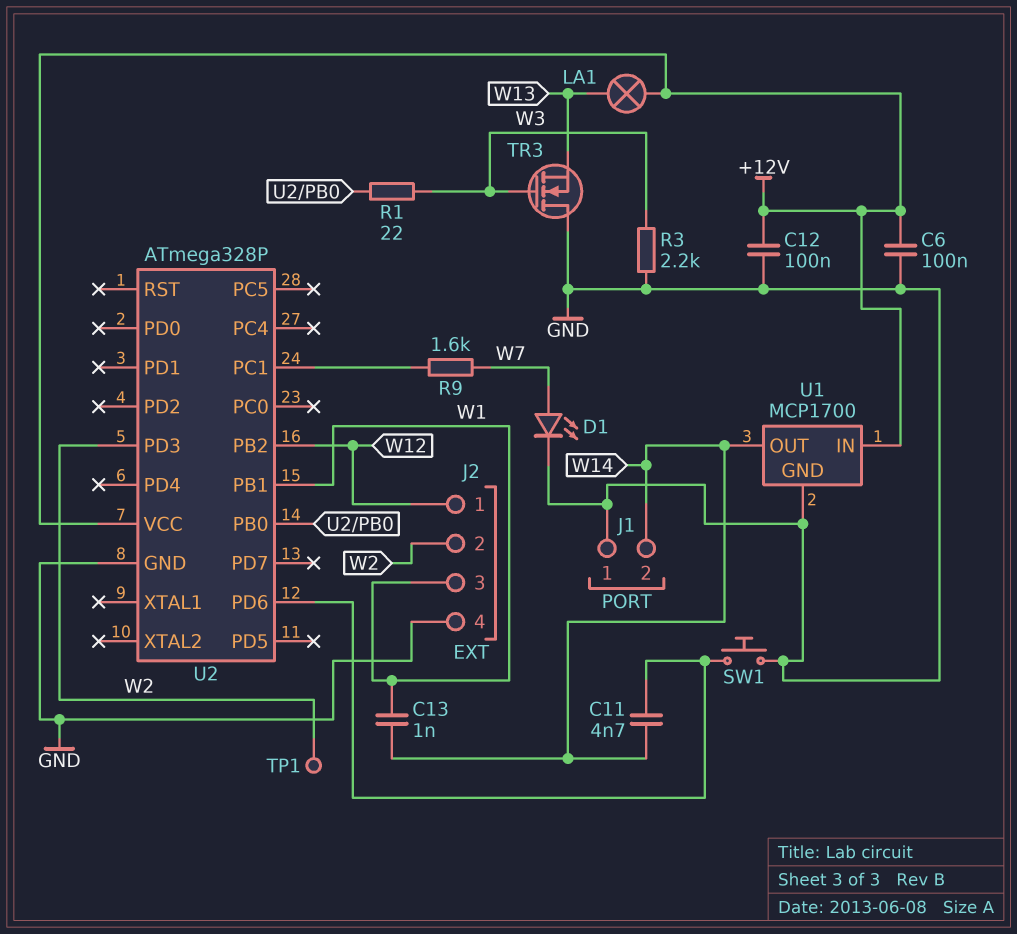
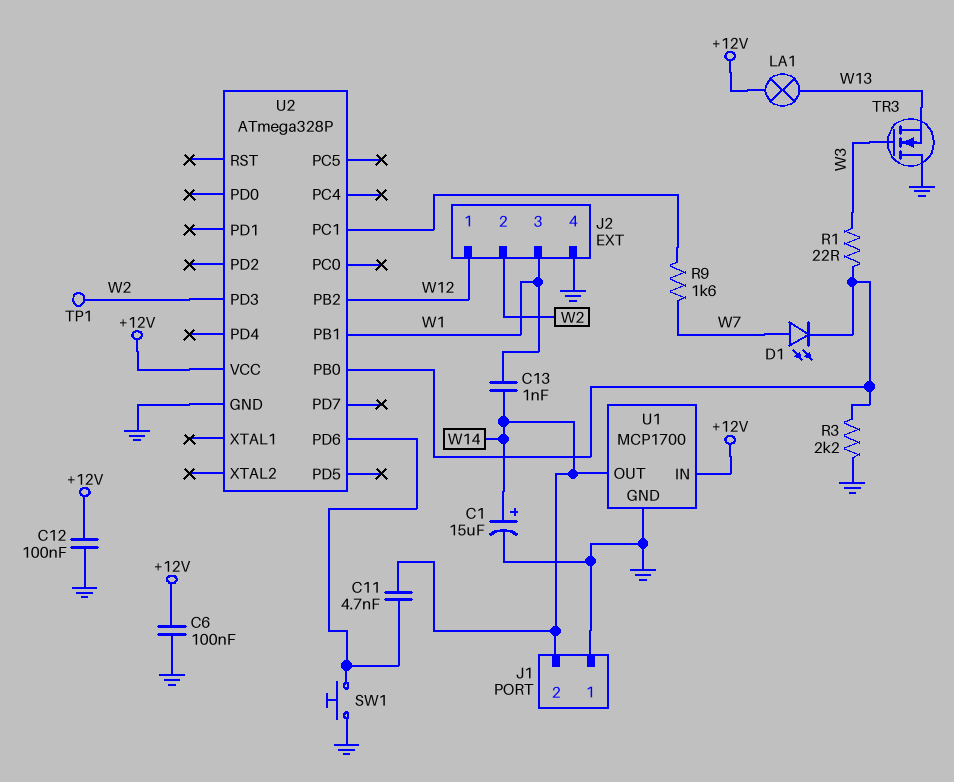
C1: none -> 15uF (plus W14, minus GND)
D1: LED (A W7, K GND) -> LED (A W7, K U2/PB0)
R3: 2.2k (GND, W3) -> 2.2k (GND, U2/PB0)

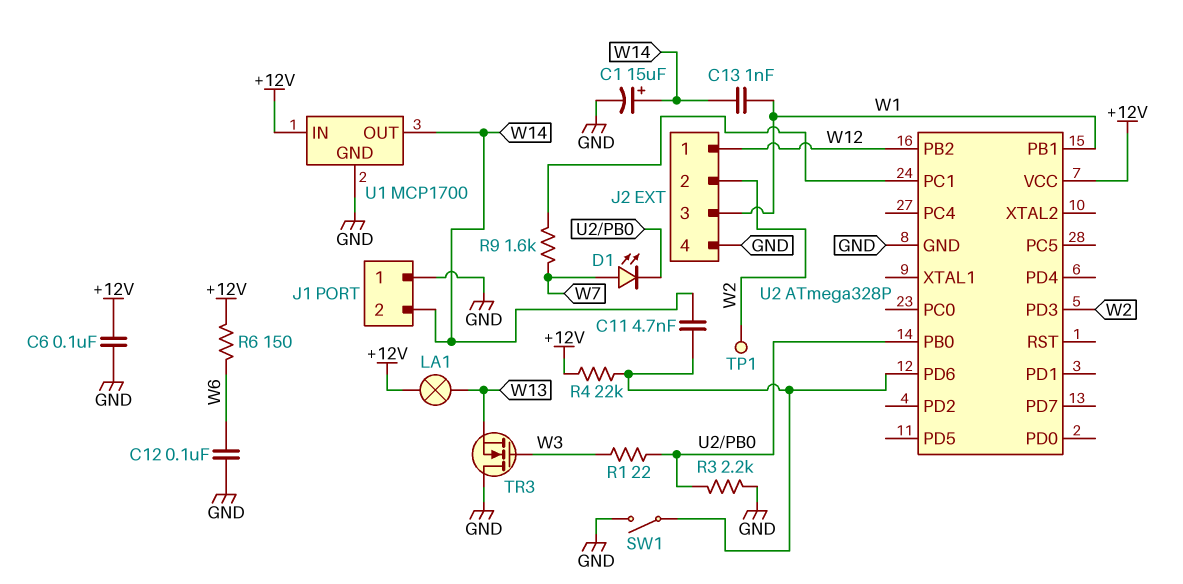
C12: 100nF (+12V, GND) -> 100nF (GND, W6)
R4: none -> 22k (+12V, U2/PD6)
R6: none -> 150 (+12V, W6)
SW1: button (GND, U2/PD6) -> switch (GND, U2/PD6)

